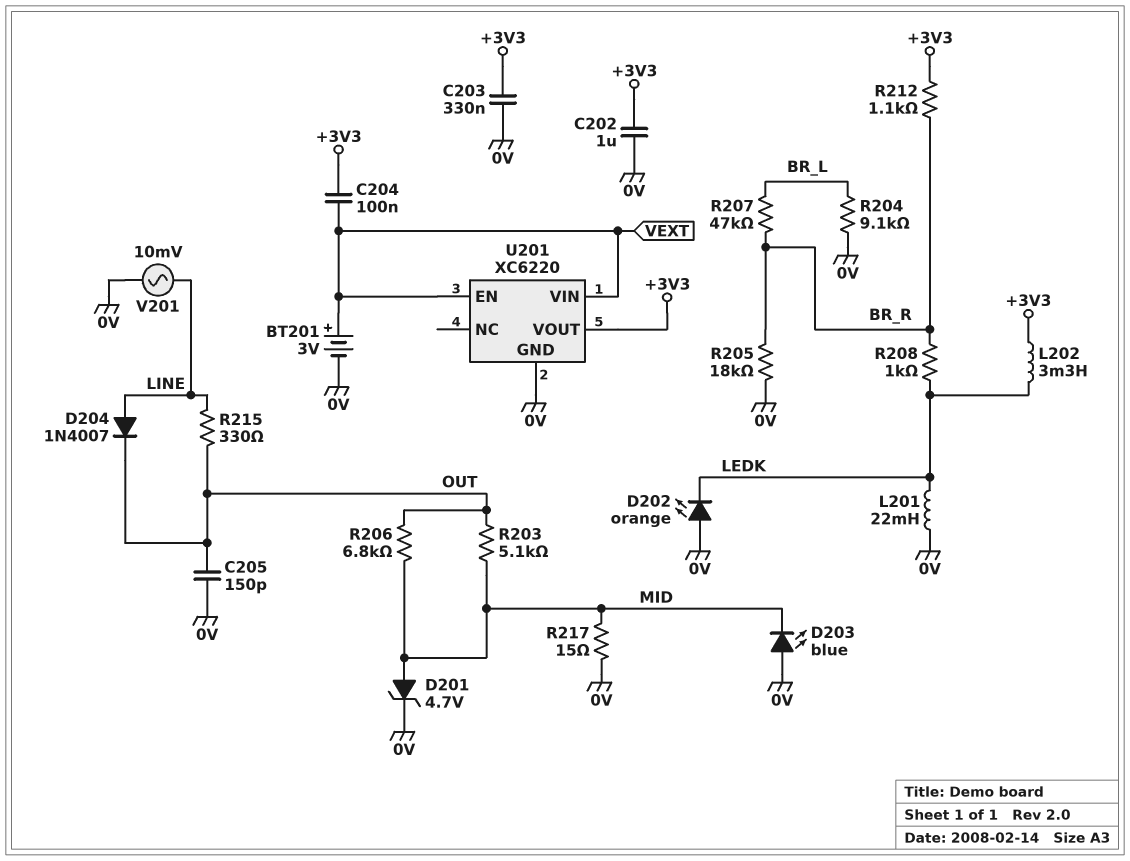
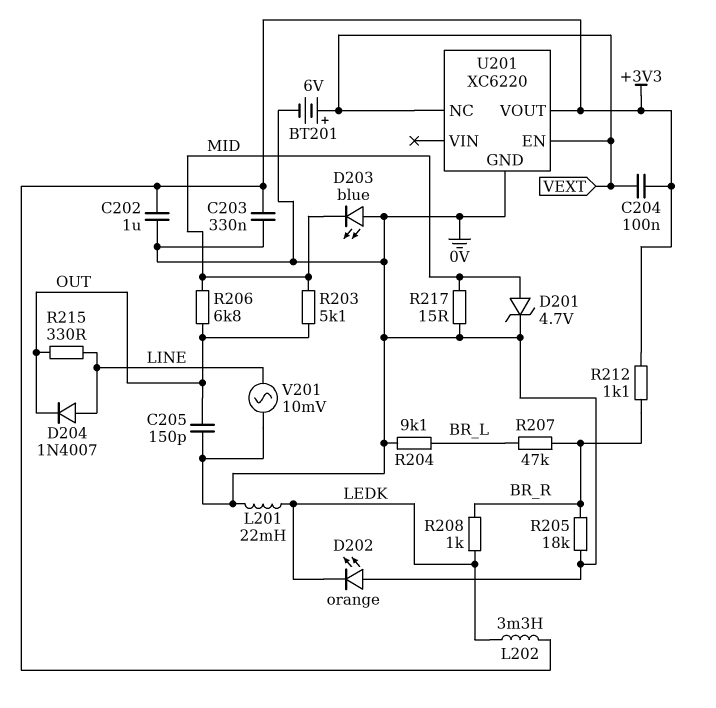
BT201: 3V (plus VEXT, minus 0V) -> 6V (plus VEXT, minus 0V)
U201 pin NC: none -> VEXT
U201 pin VIN: VEXT -> none

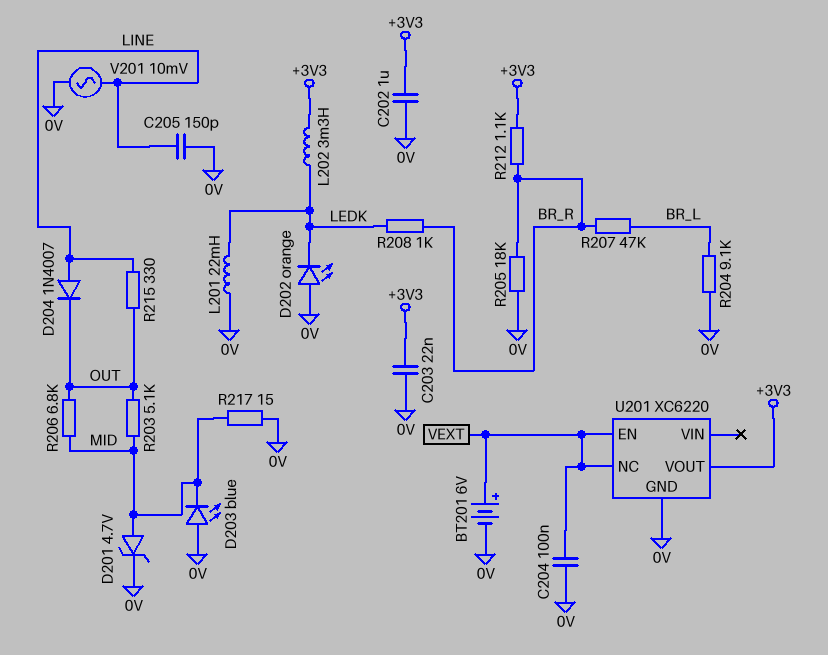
C203: 330nF (+3V3, 0V) -> 22nF (+3V3, 0V)
C204: 100nF (+3V3, VEXT) -> 100nF (0V, VEXT)
C205: 150pF (0V, OUT) -> 150pF (0V, LINE)

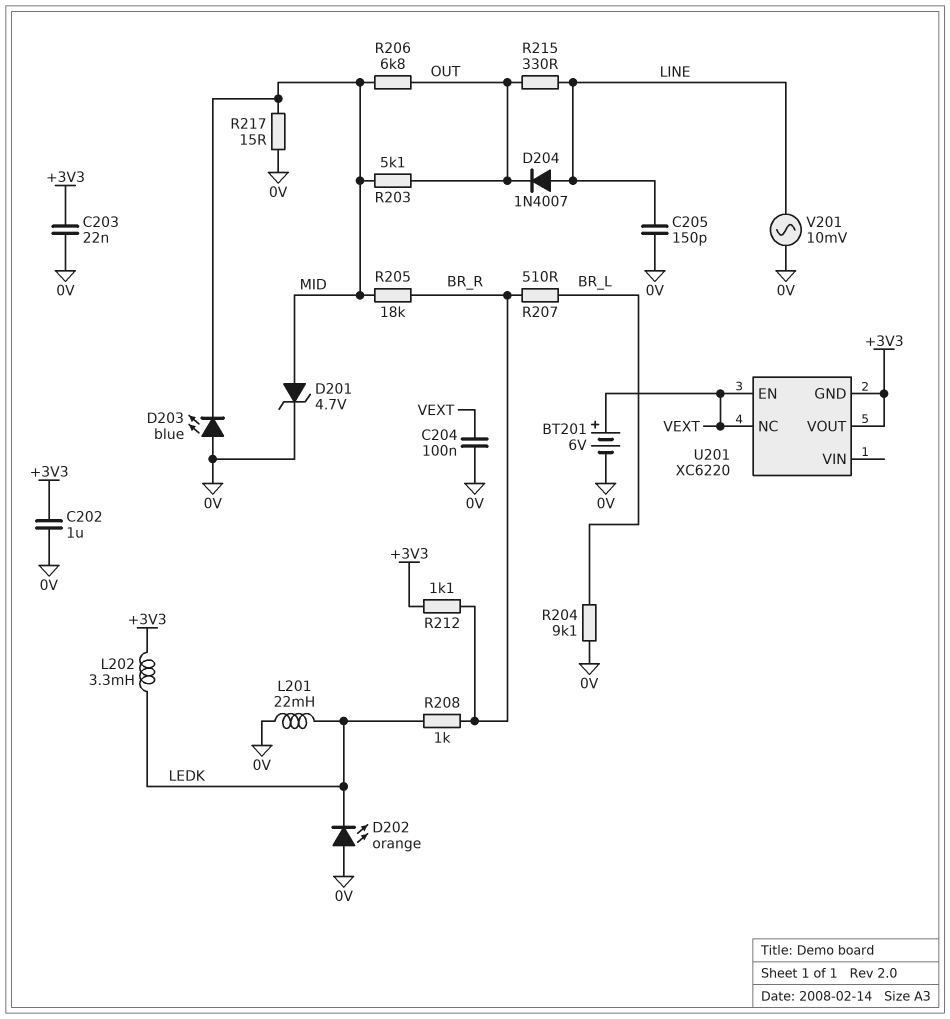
R205: 18k (0V, BR_R) -> 18k (BR_R, MID)
R207: 47k (BR_L, BR_R) -> 510 (BR_L, BR_R)
U201 pin GND: 0V -> +3V3

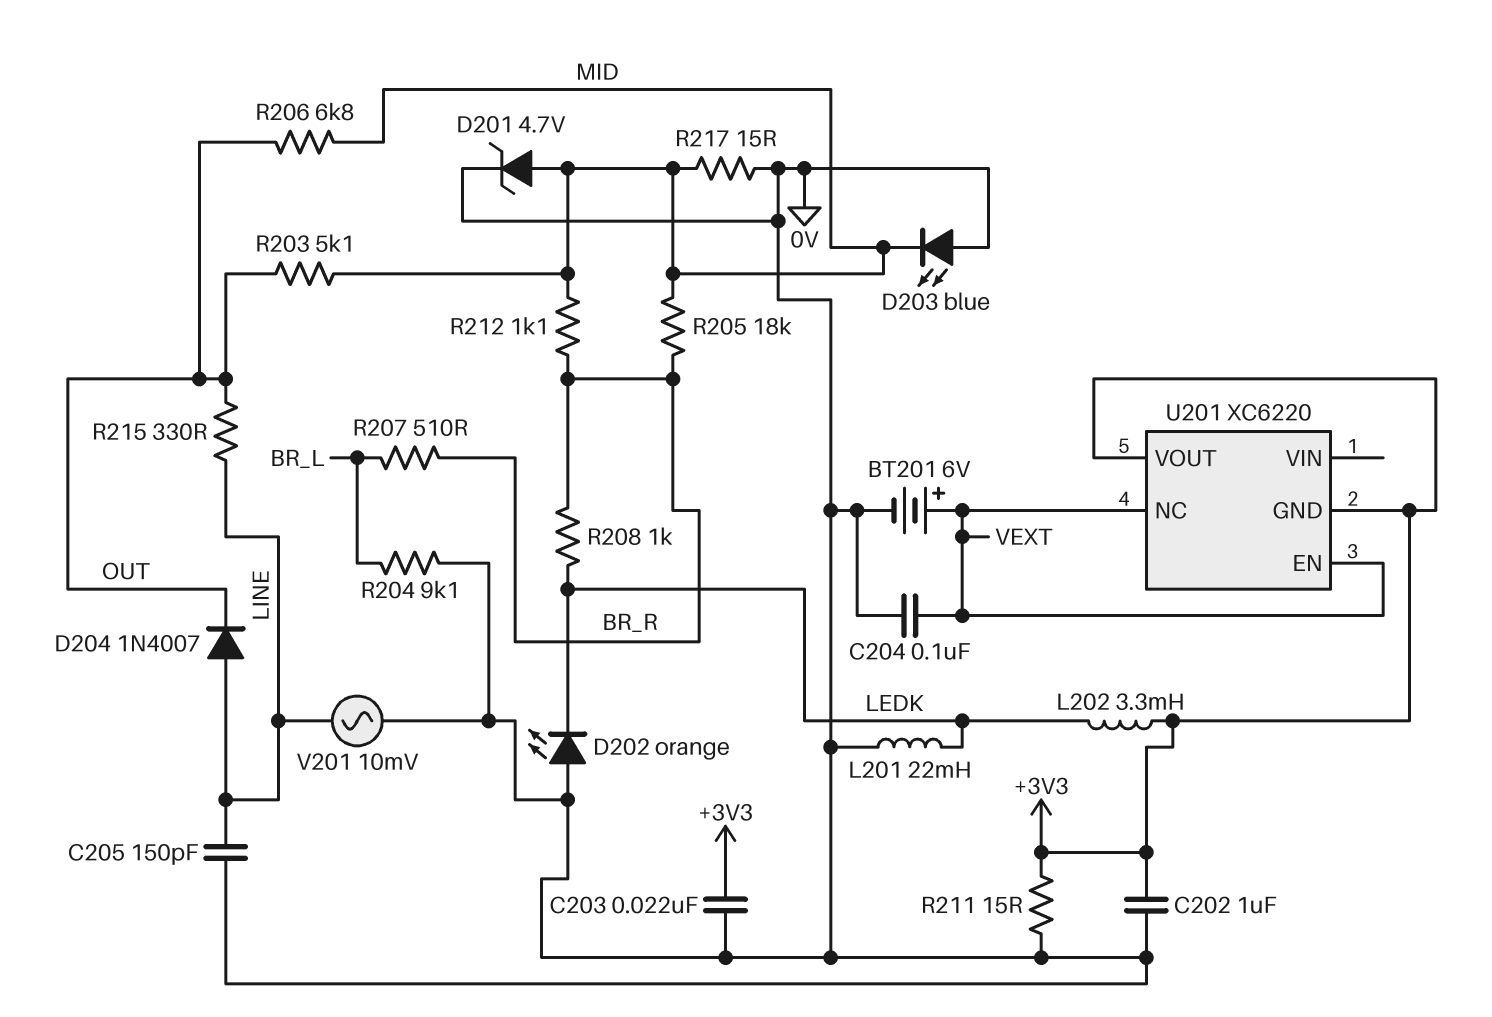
R211: none -> 15 (+3V3, 0V)
R212: 1.1k (+3V3, BR_R) -> 1.1k (BR_R, MID)

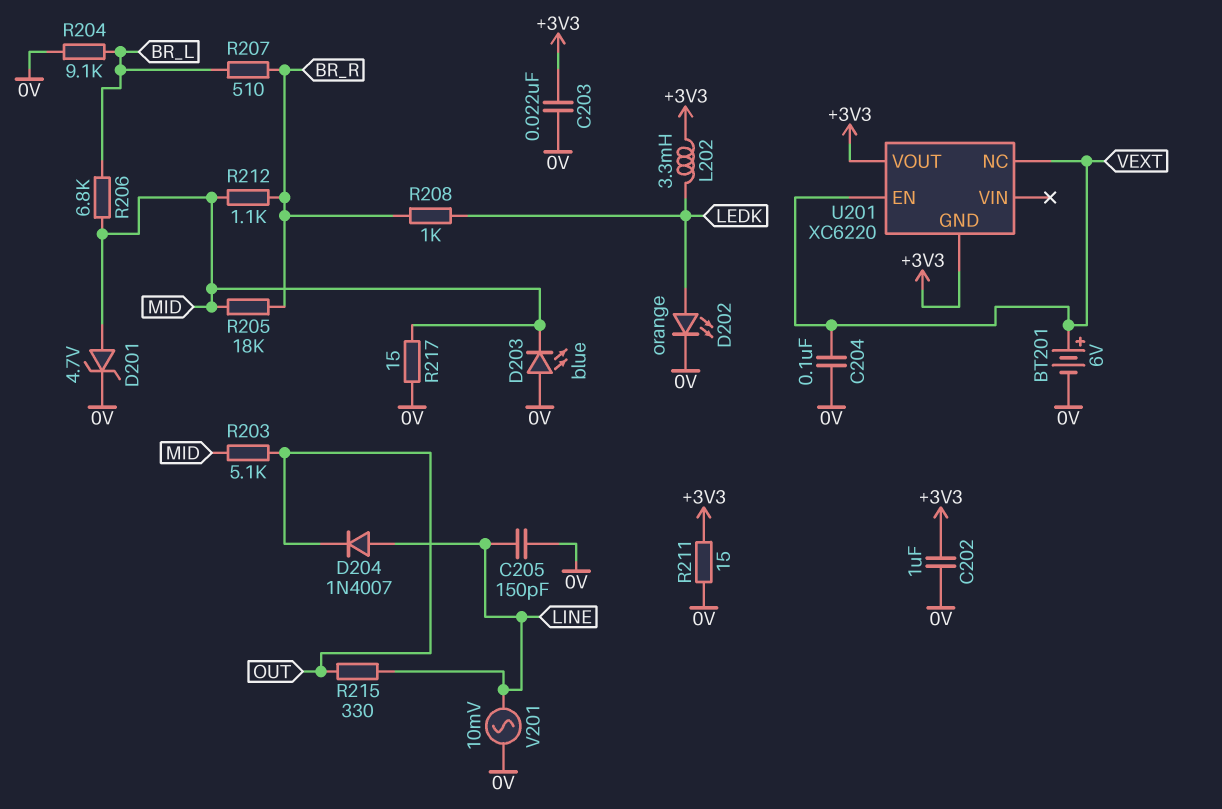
D202: LED orange (A 0V, K LEDK) -> LED orange (A LEDK, K 0V)
L201: 22mH (0V, LEDK) -> none
R206: 6.8k (MID, OUT) -> 6.8k (BR_L, MID)

